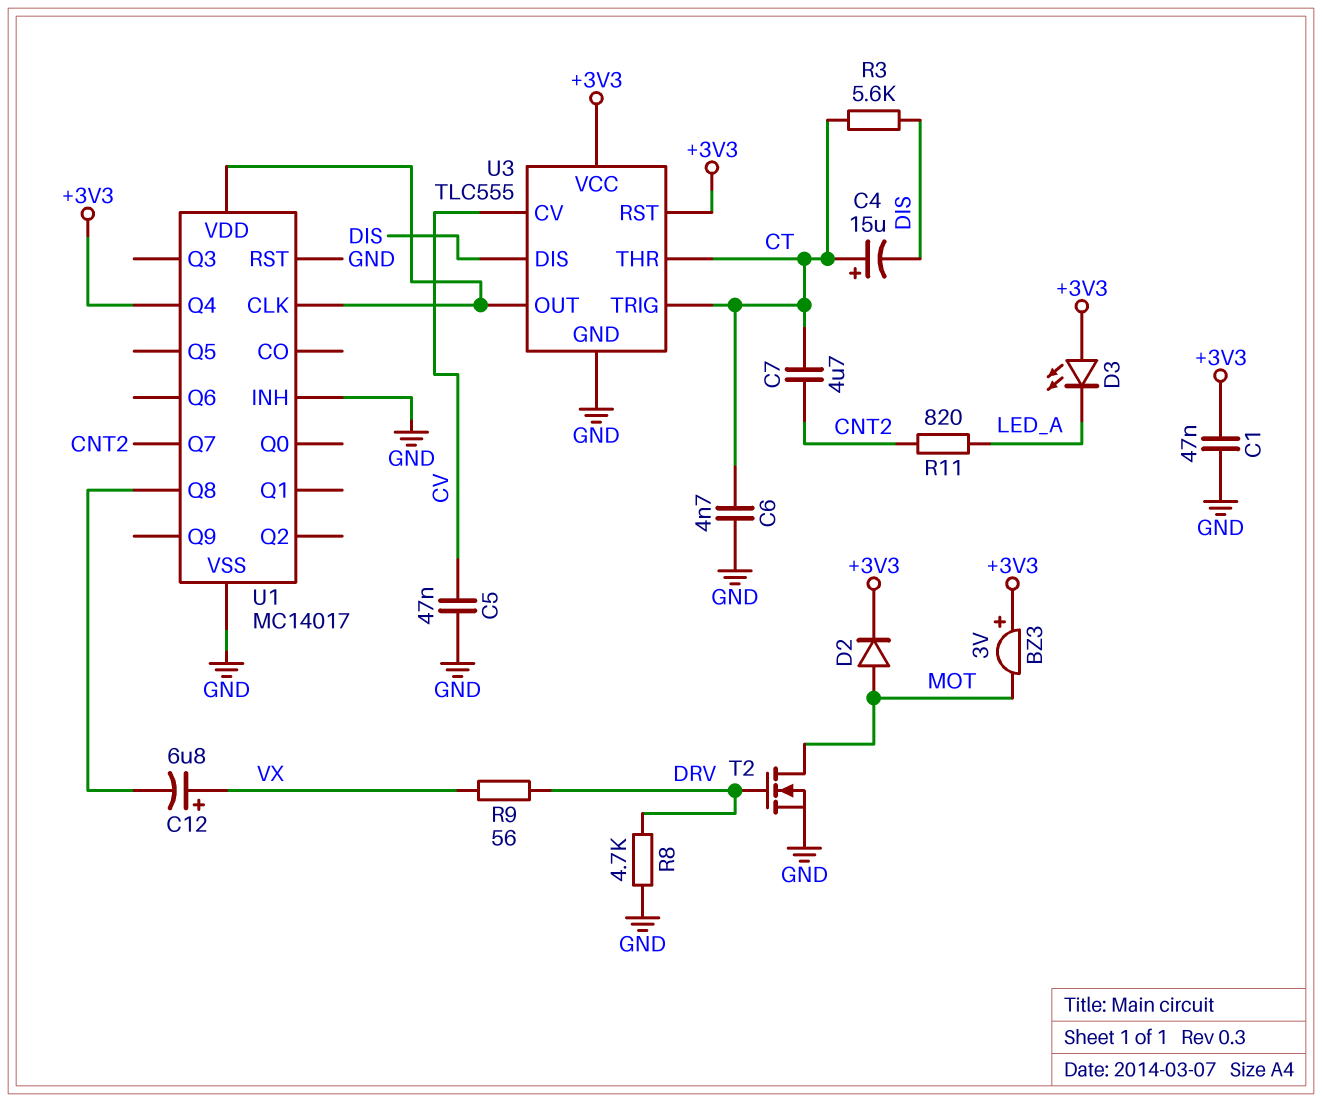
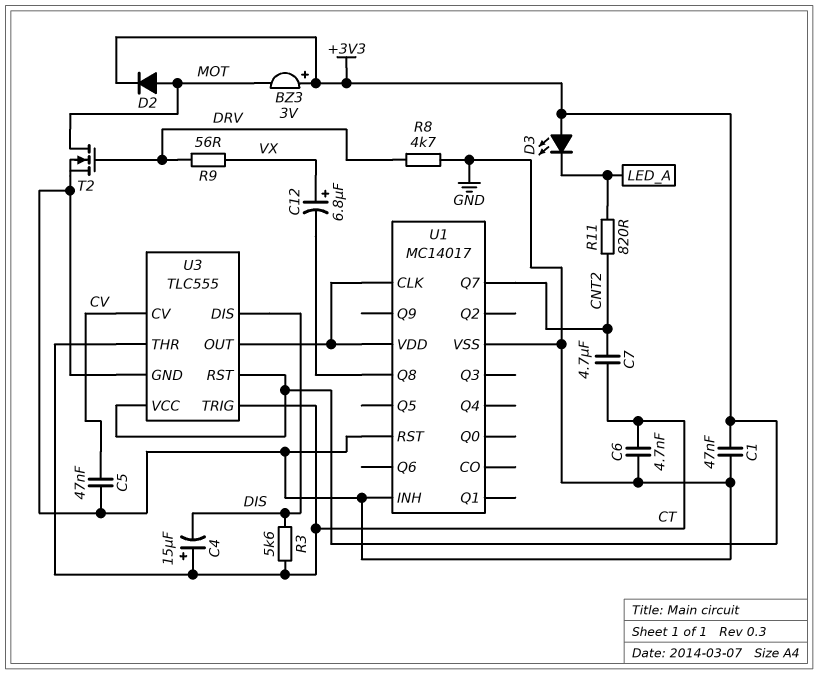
U1 pin Q4: +3V3 -> none

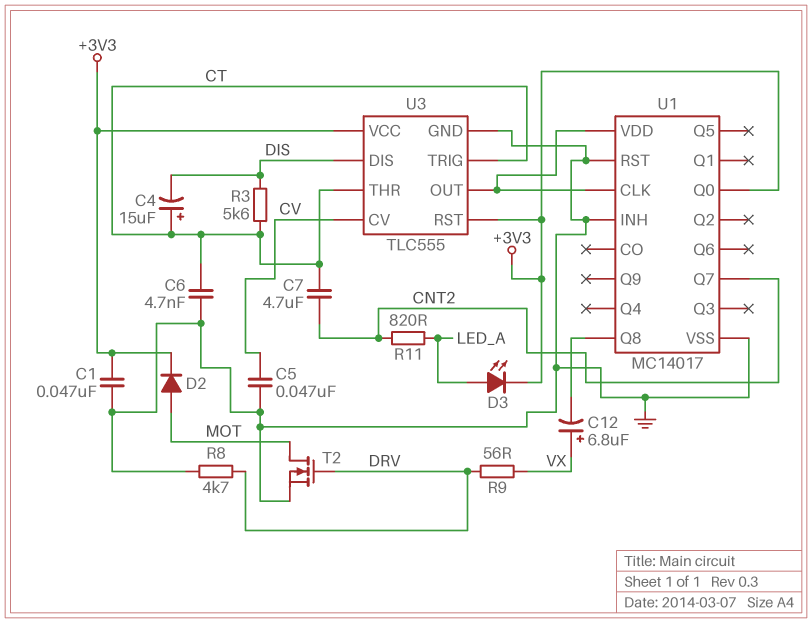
BZ3: buzzer 3V (plus +3V3, minus MOT) -> none
D3: LED (A +3V3, K LED_A) -> LED (A LED_A, K +3V3)
U1 pin Q0: none -> +3V3

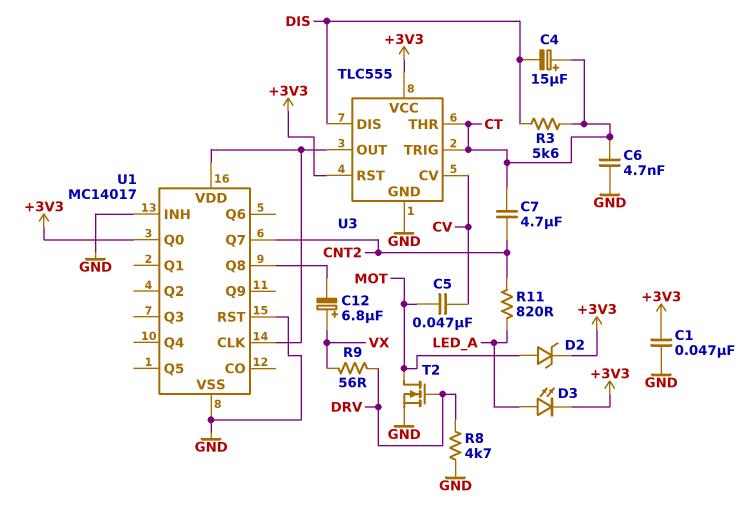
C5: 47nF (CV, GND) -> 47nF (CV, MOT)
D2: diode (A MOT, K +3V3) -> zener (A MOT, K +3V3)

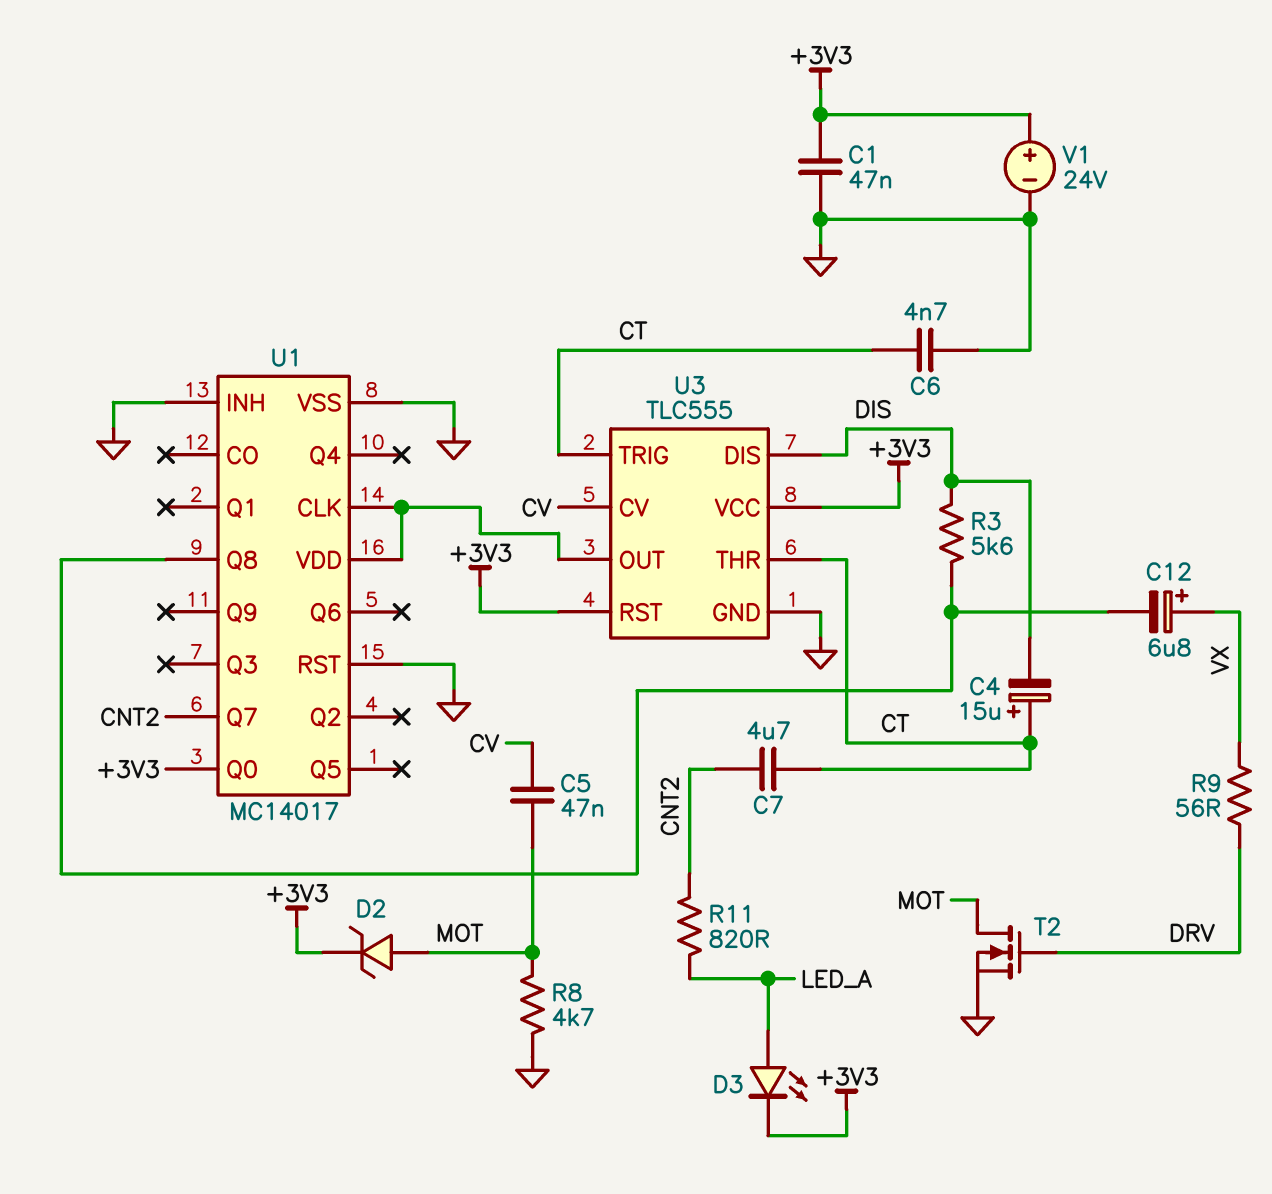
R3: 5.6k (CT, DIS) -> 5.6k (DIS, U1/Q8)
R8: 4.7k (DRV, GND) -> 4.7k (GND, MOT)
V1: none -> 24V (plus +3V3, minus GND)

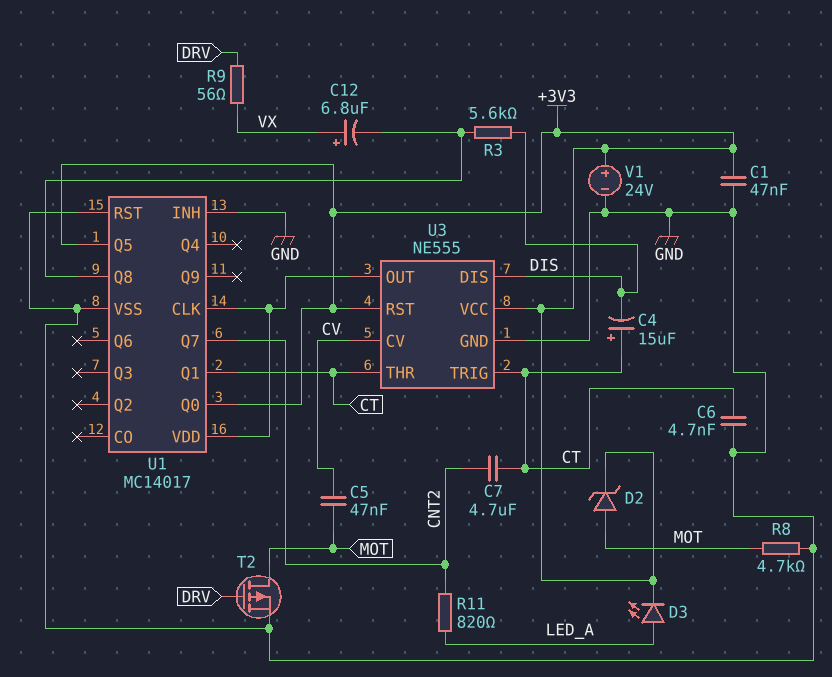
T2: NMOS (G DRV, D MOT, S GND) -> PMOS (G DRV, D MOT, S GND)
U1 pin Q1: none -> CT
U1 pin Q5: none -> +3V3
U3: TLC555 -> NE555

